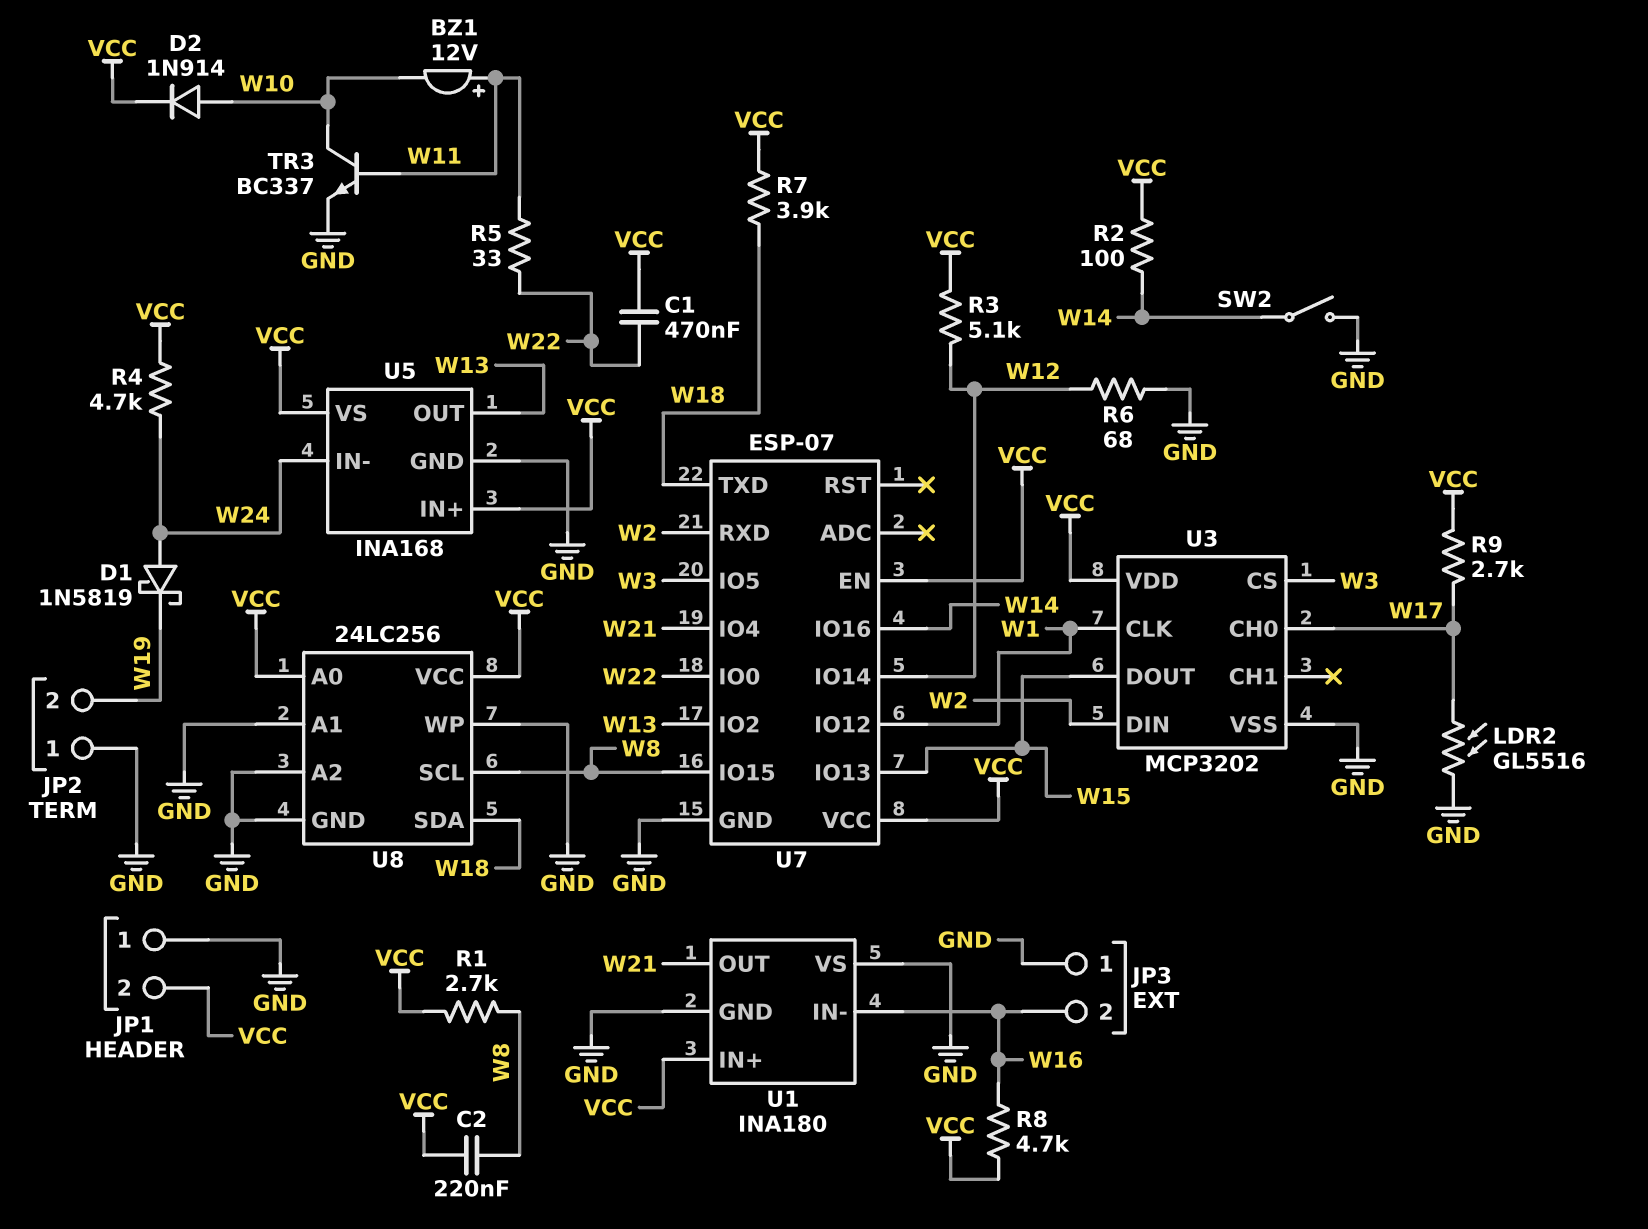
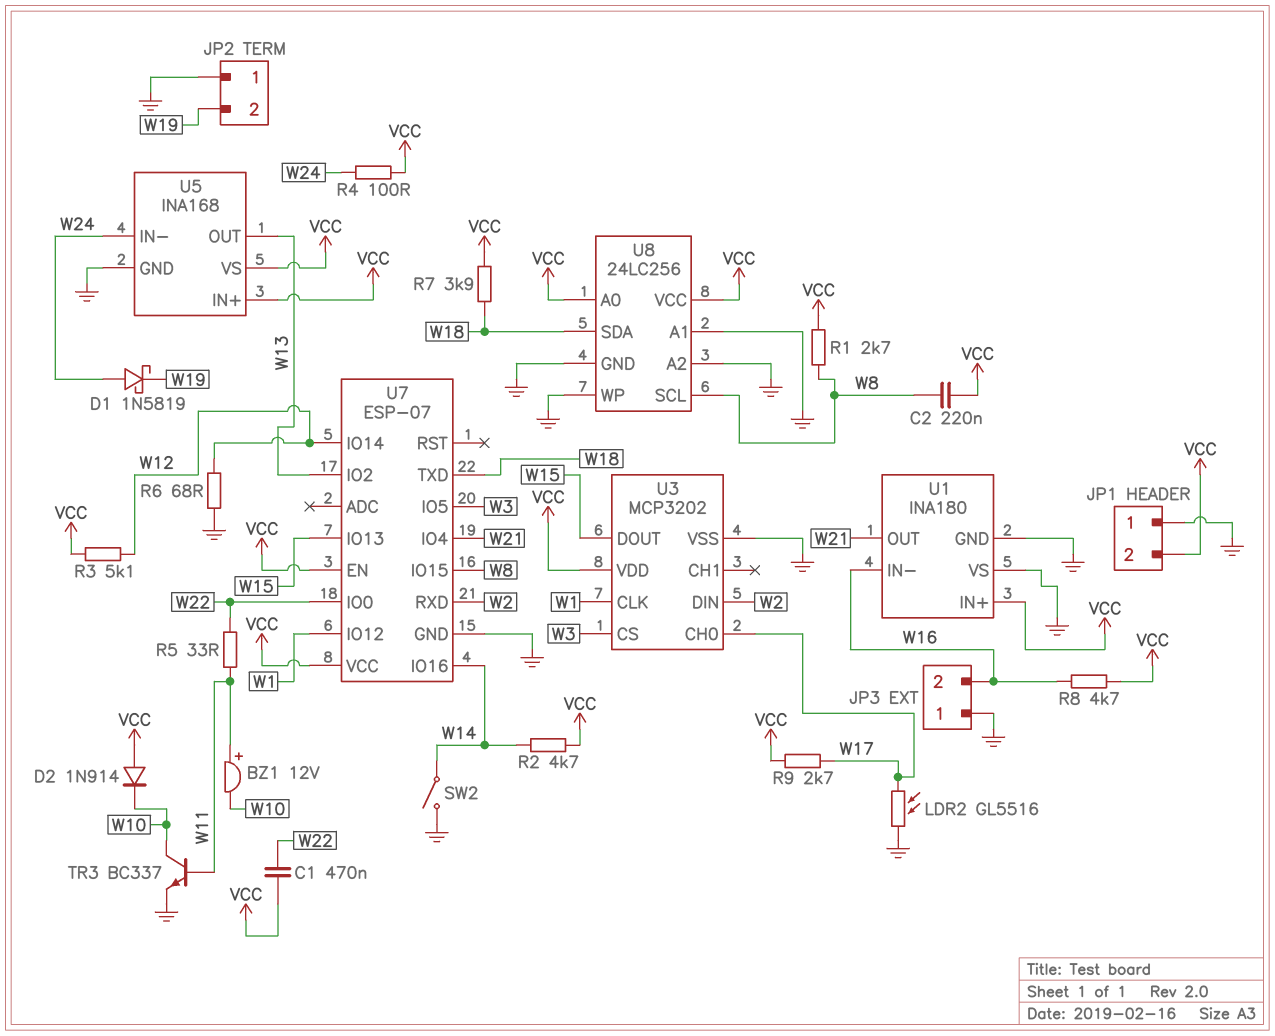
D2: diode 1N914 (A W10, K VCC) -> diode 1N914 (A VCC, K W10)
R2: 100 (VCC, W14) -> 4.7k (VCC, W14)
R4: 4.7k (VCC, W24) -> 100 (VCC, W24)

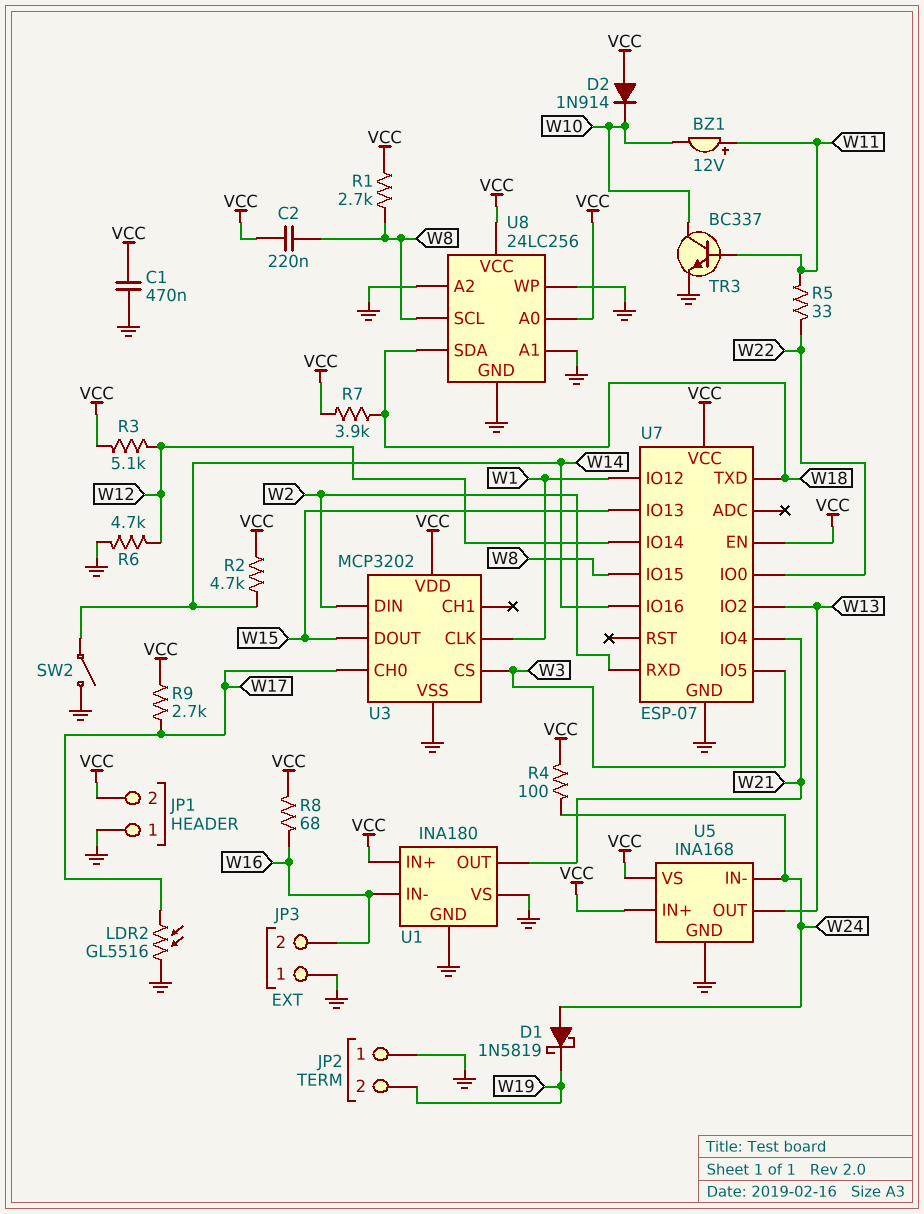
C1: 470nF (VCC, W22) -> 470nF (GND, VCC)
R6: 68 (GND, W12) -> 4.7k (GND, W12)
R8: 4.7k (VCC, W16) -> 68 (VCC, W16)

